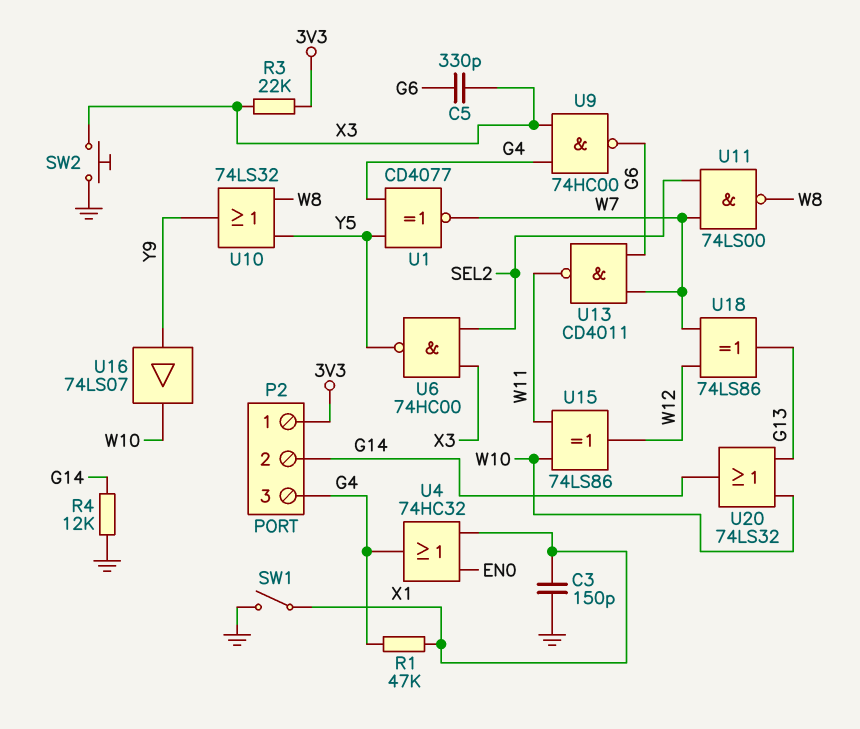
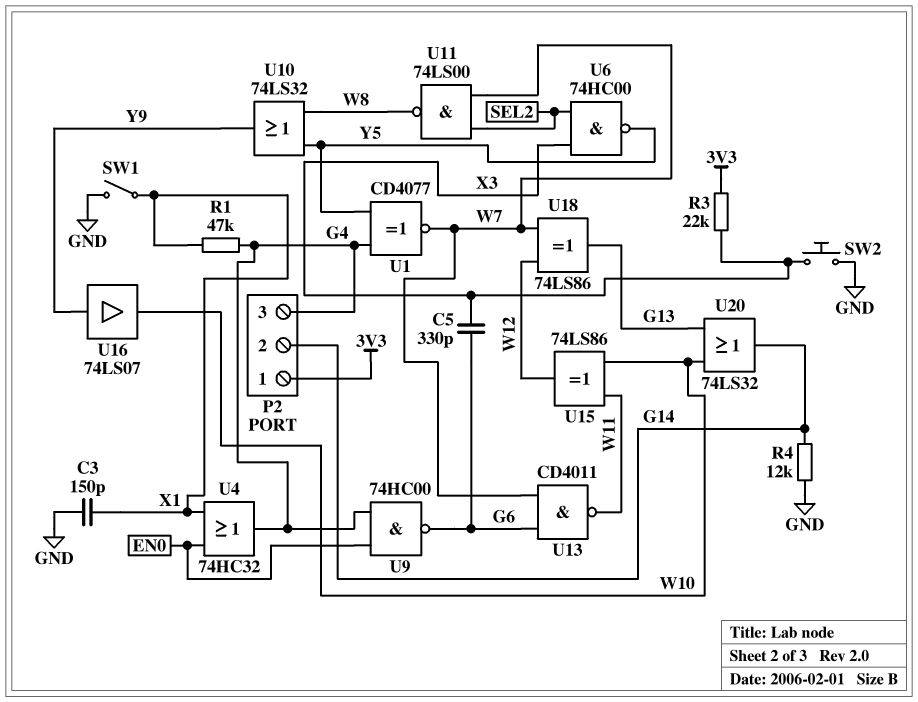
U9: NAND 74HC00 (in G4, in X3, out G6) -> NAND 74HC00 (in EN0, in G4, out G6)

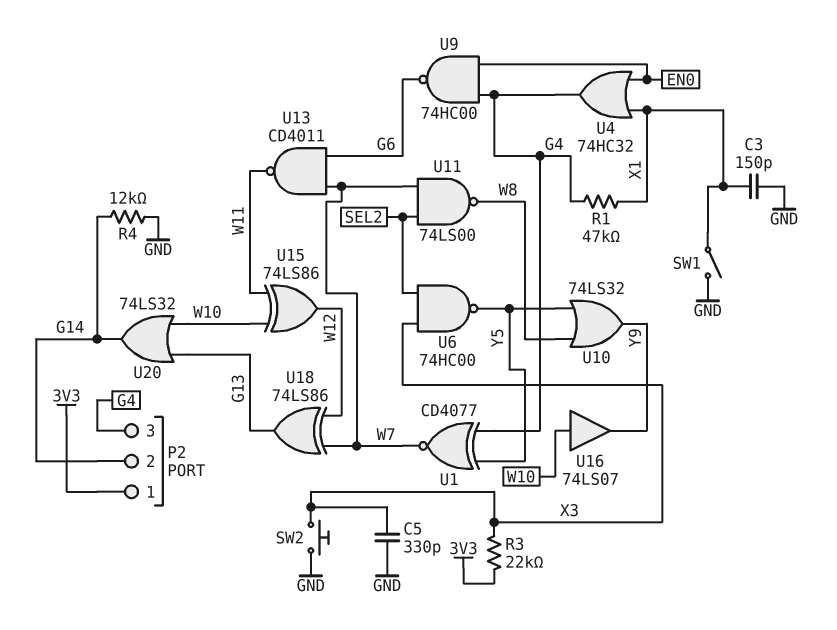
C5: 330pF (G6, X3) -> 330pF (GND, X3)
U16: buffer 74LS07 (in Y9, out W10) -> buffer 74LS07 (in W10, out Y9)

